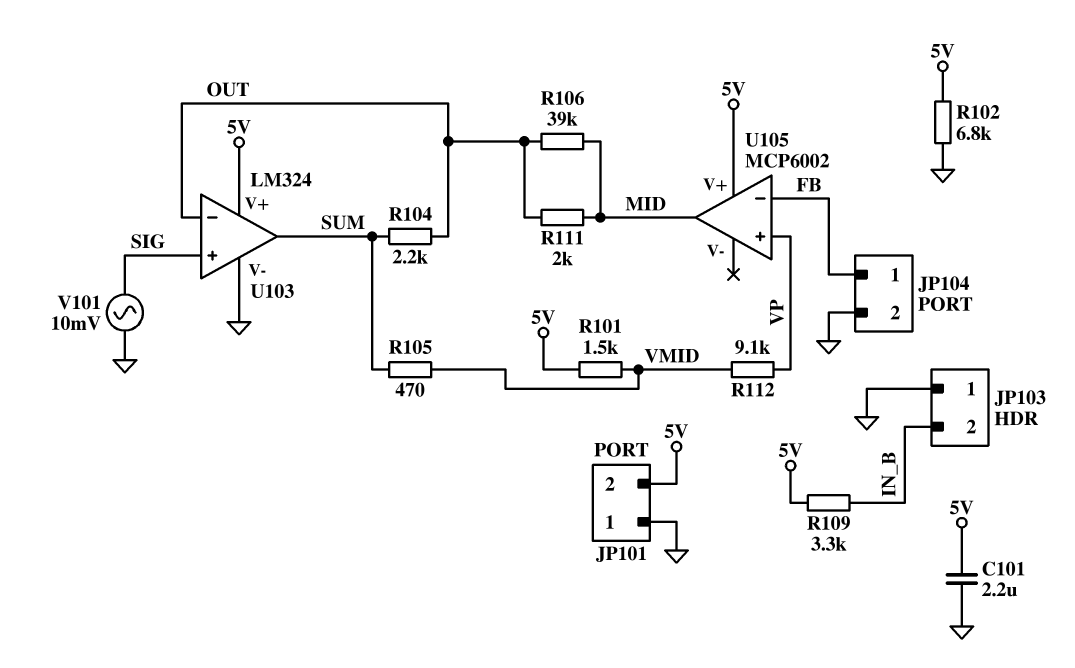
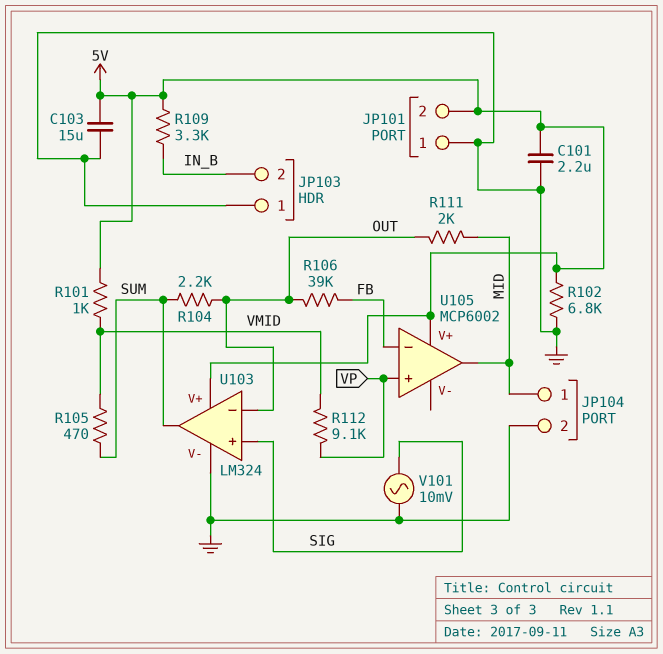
C103: none -> 15uF (5V, GND)
JP104 pin 1: FB -> MID
R101: 1.5k (5V, VMID) -> 1k (5V, VMID)
R106: 39k (MID, OUT) -> 39k (FB, OUT)

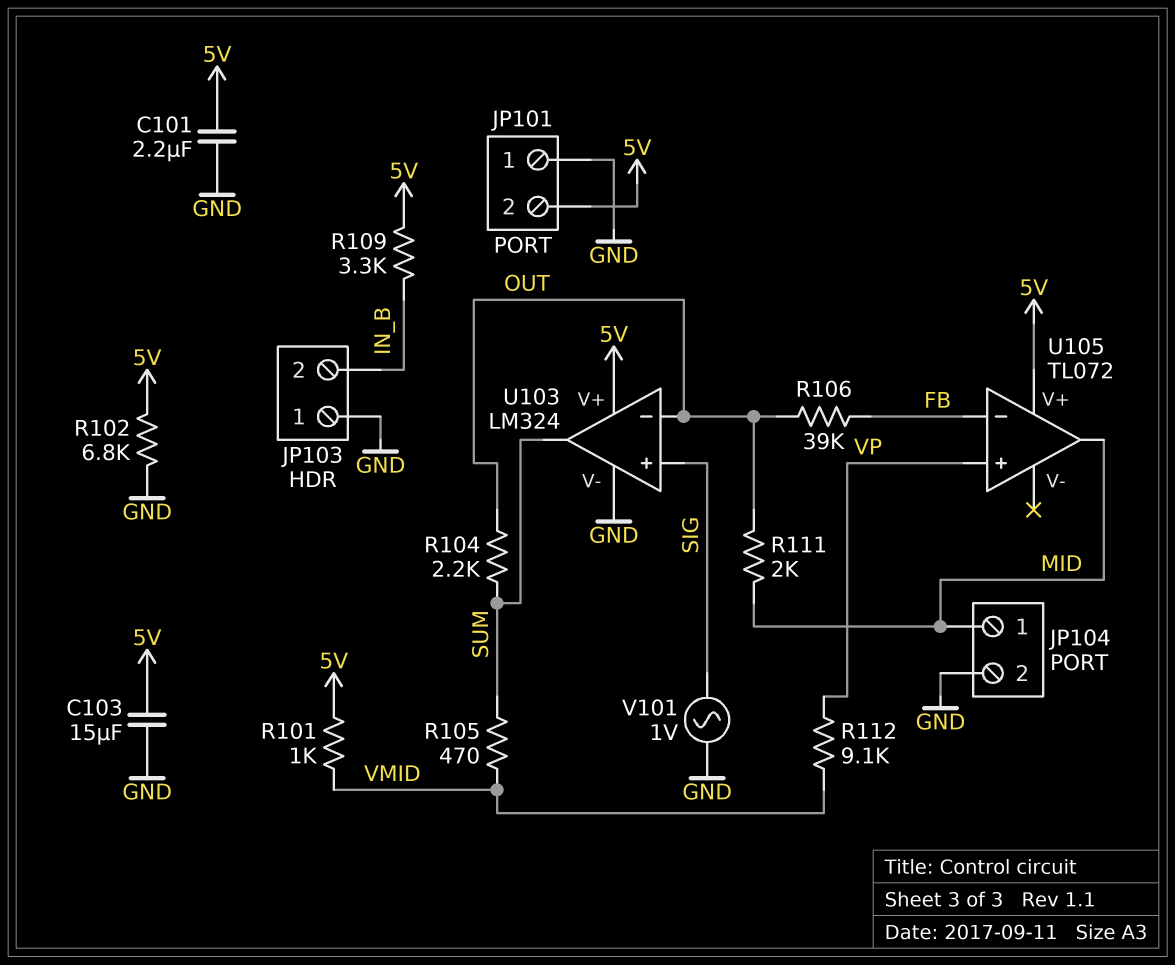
U105: MCP6002 -> TL072
V101: AC 10mV (GND, SIG) -> AC 1V (GND, SIG)

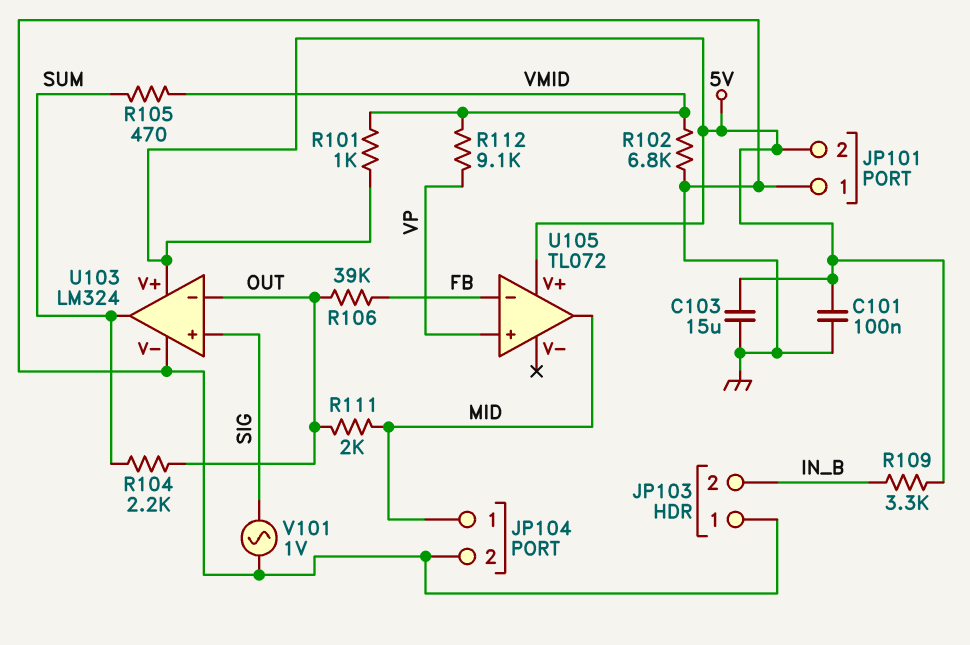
C101: 2.2uF (5V, GND) -> 100nF (5V, GND)
R102: 6.8k (5V, GND) -> 6.8k (GND, VMID)

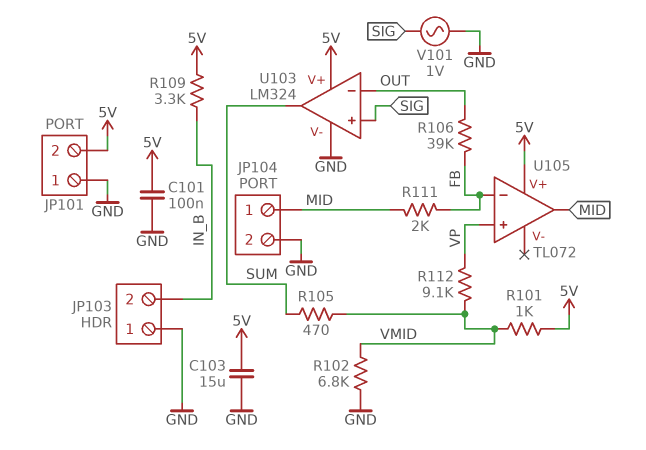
R104: 2.2k (OUT, SUM) -> none
R111: 2k (MID, OUT) -> 2k (FB, MID)

